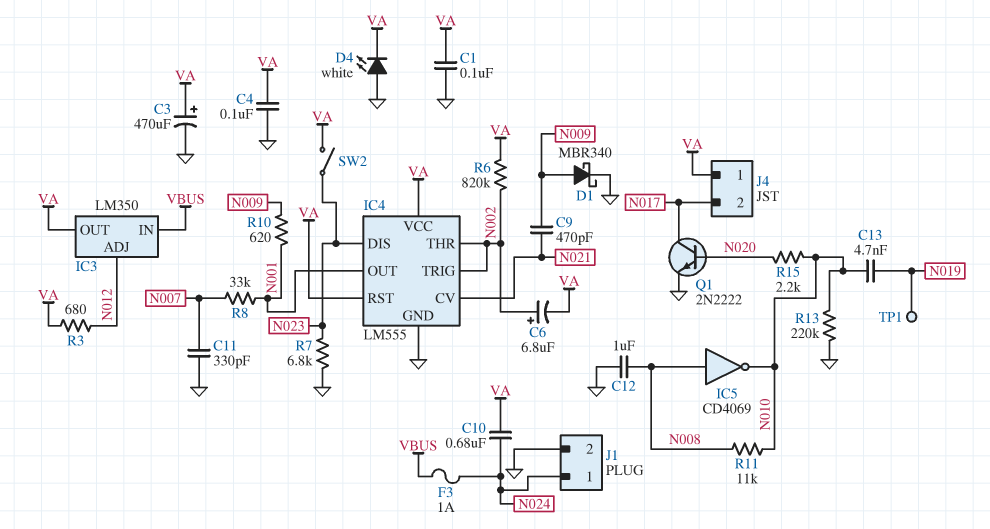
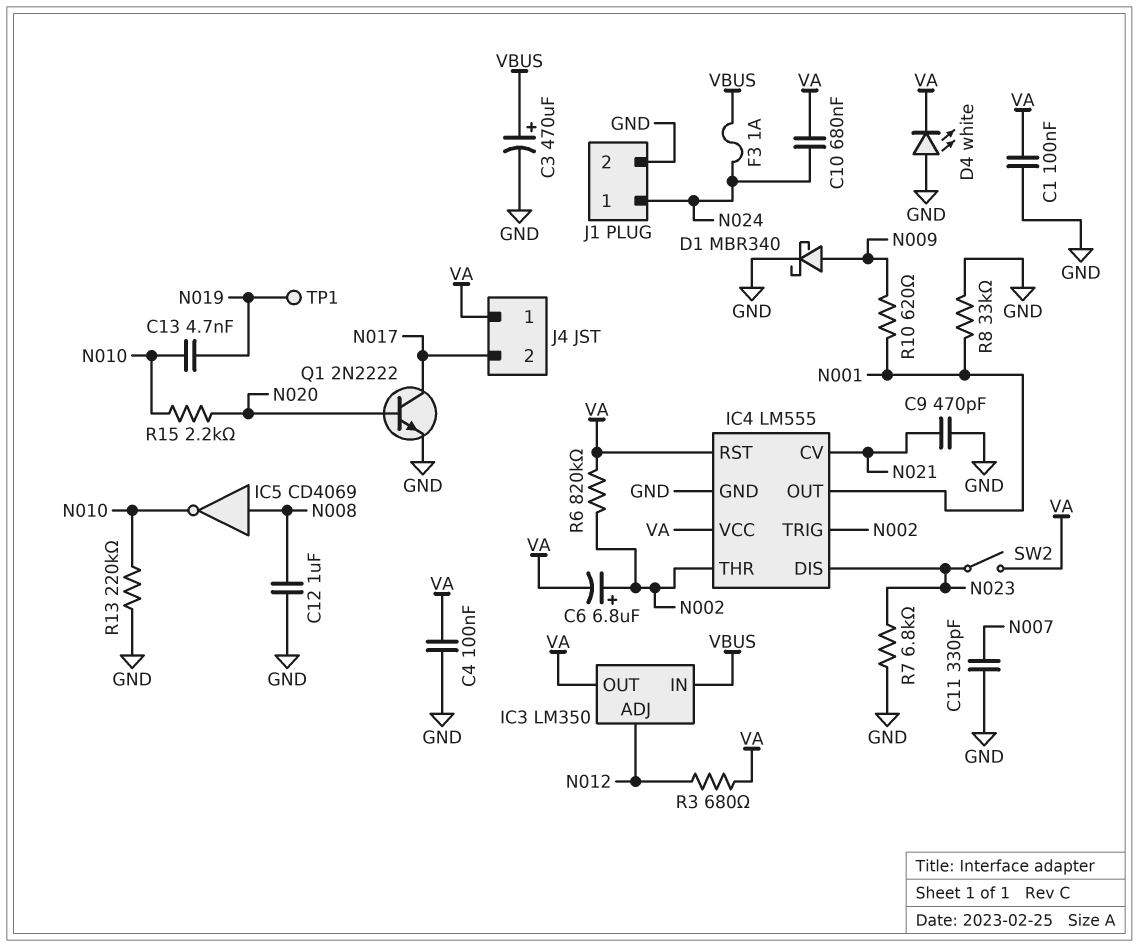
C3: 470uF (plus VA, minus GND) -> 470uF (plus VBUS, minus GND)
C9: 470pF (N009, N021) -> 470pF (GND, N021)
R8: 33k (N001, N007) -> 33k (GND, N001)
R11: 11k (N008, N010) -> none

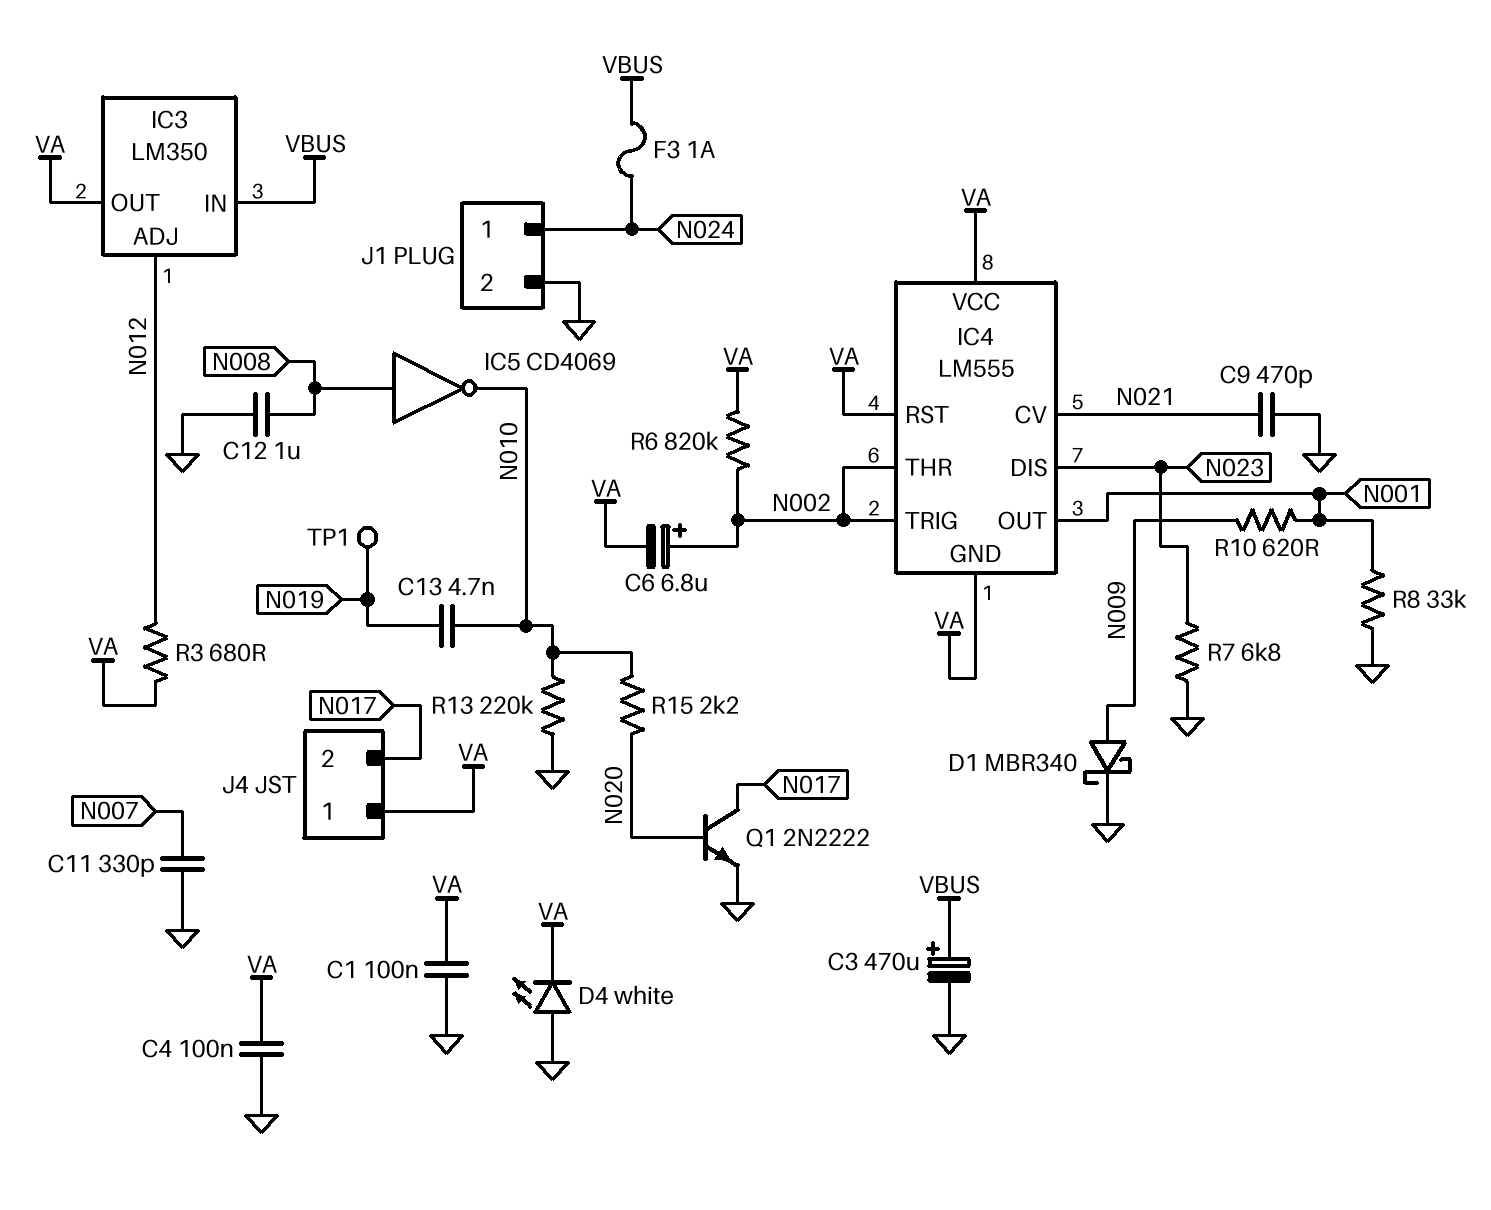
C10: 680nF (N024, VA) -> none
IC4 pin GND: GND -> VA
SW2: switch (N023, VA) -> none

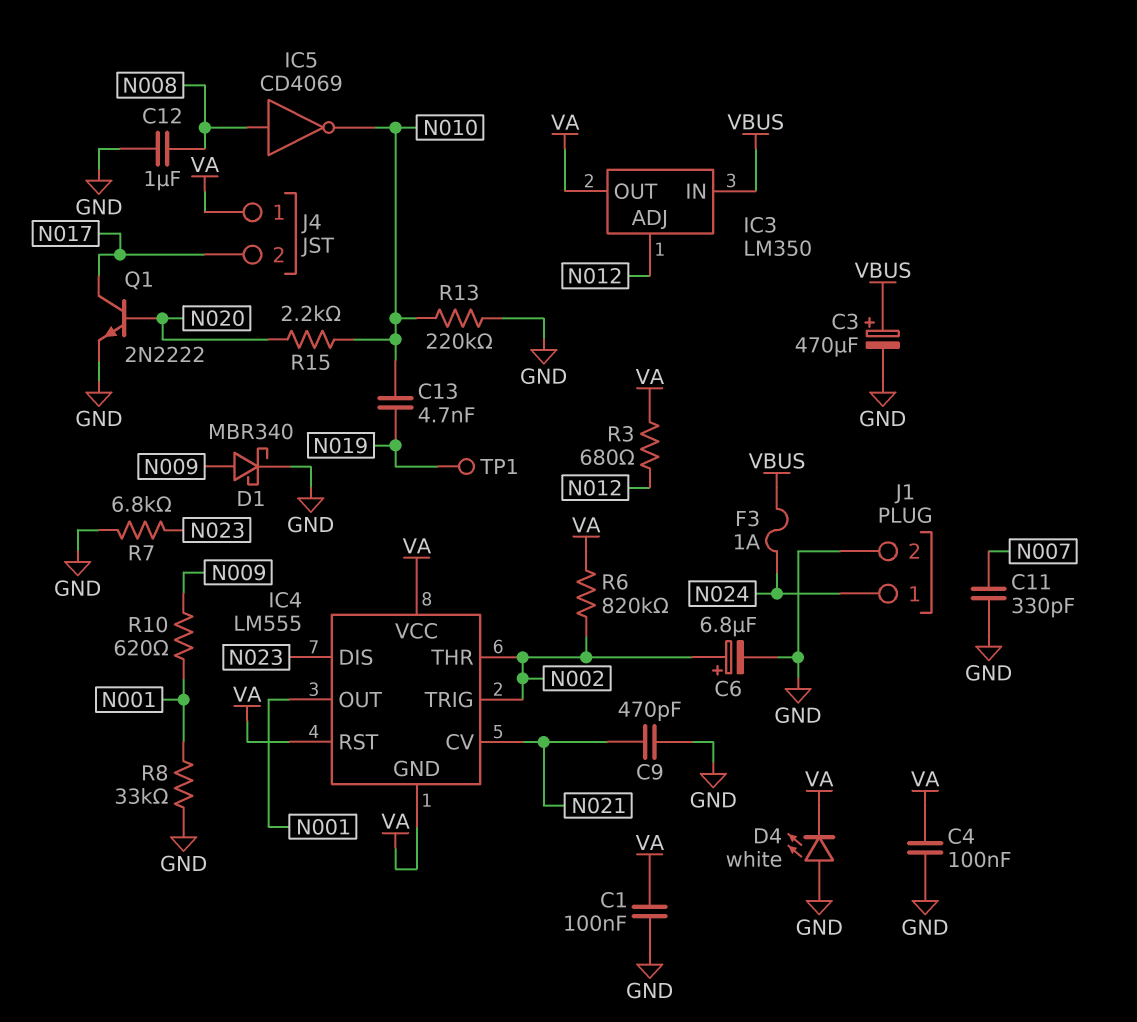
C6: 6.8uF (plus N002, minus VA) -> 6.8uF (plus N002, minus GND)

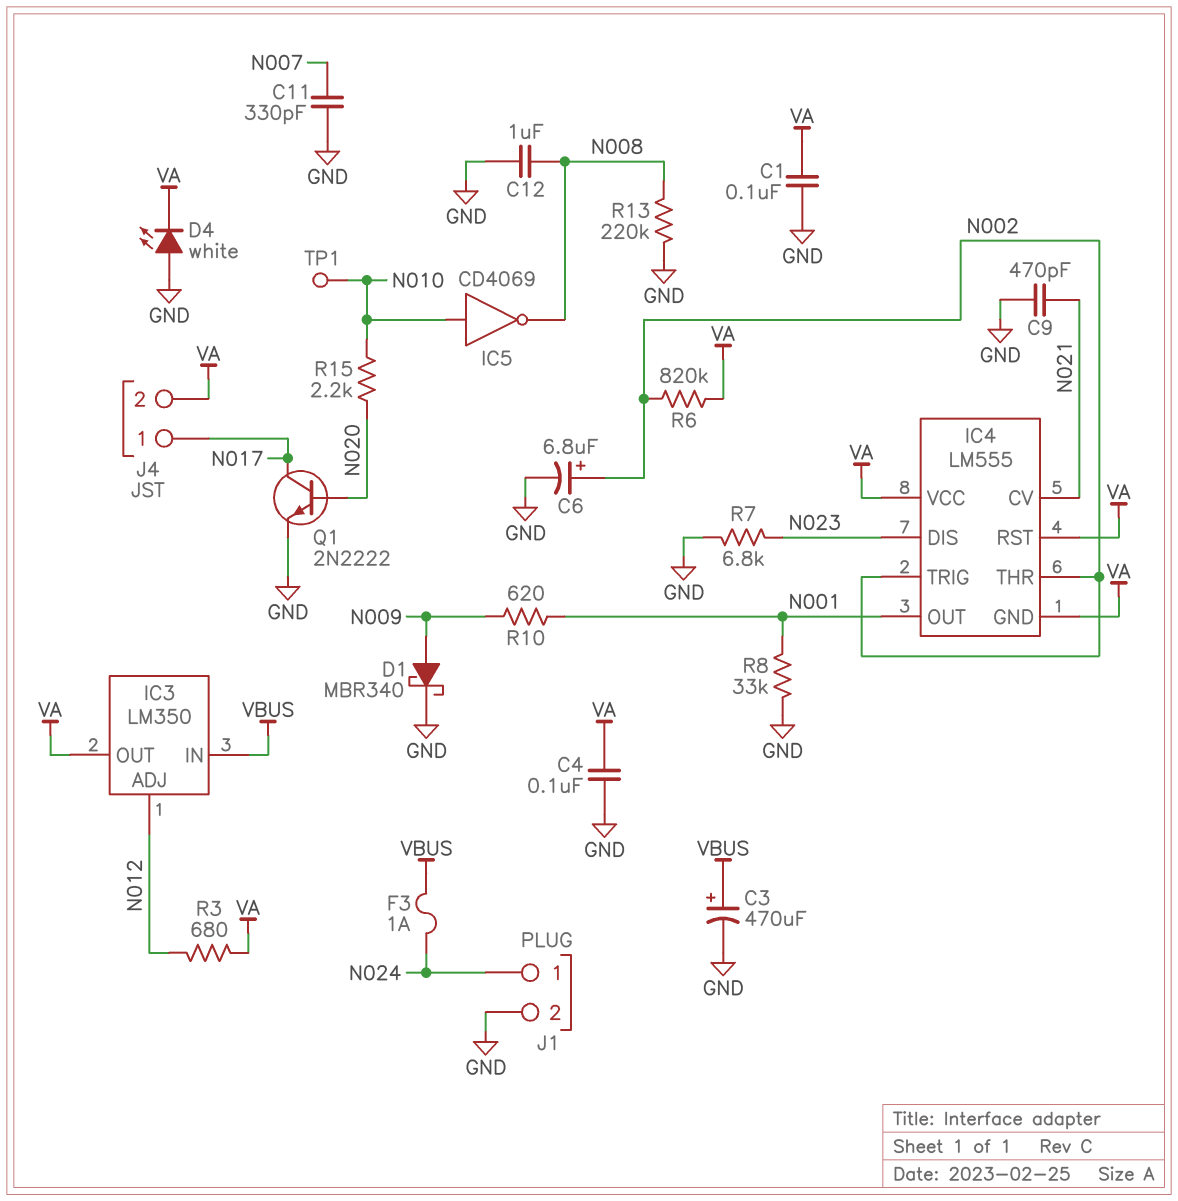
C13: 4.7nF (N010, N019) -> none
IC5: NOT CD4069 (in N008, out N010) -> NOT CD4069 (in N010, out N008)
J4 pin 1: VA -> N017
J4 pin 2: N017 -> VA
R13: 220k (GND, N010) -> 220k (GND, N008)
TP1: test point (N019) -> test point (N010)

